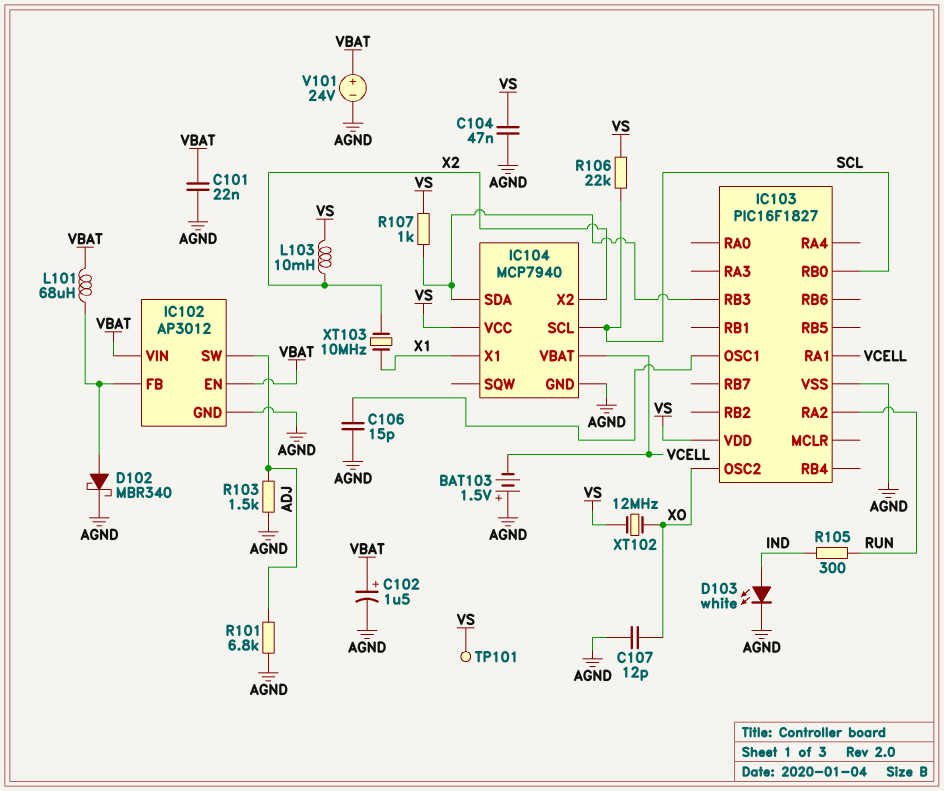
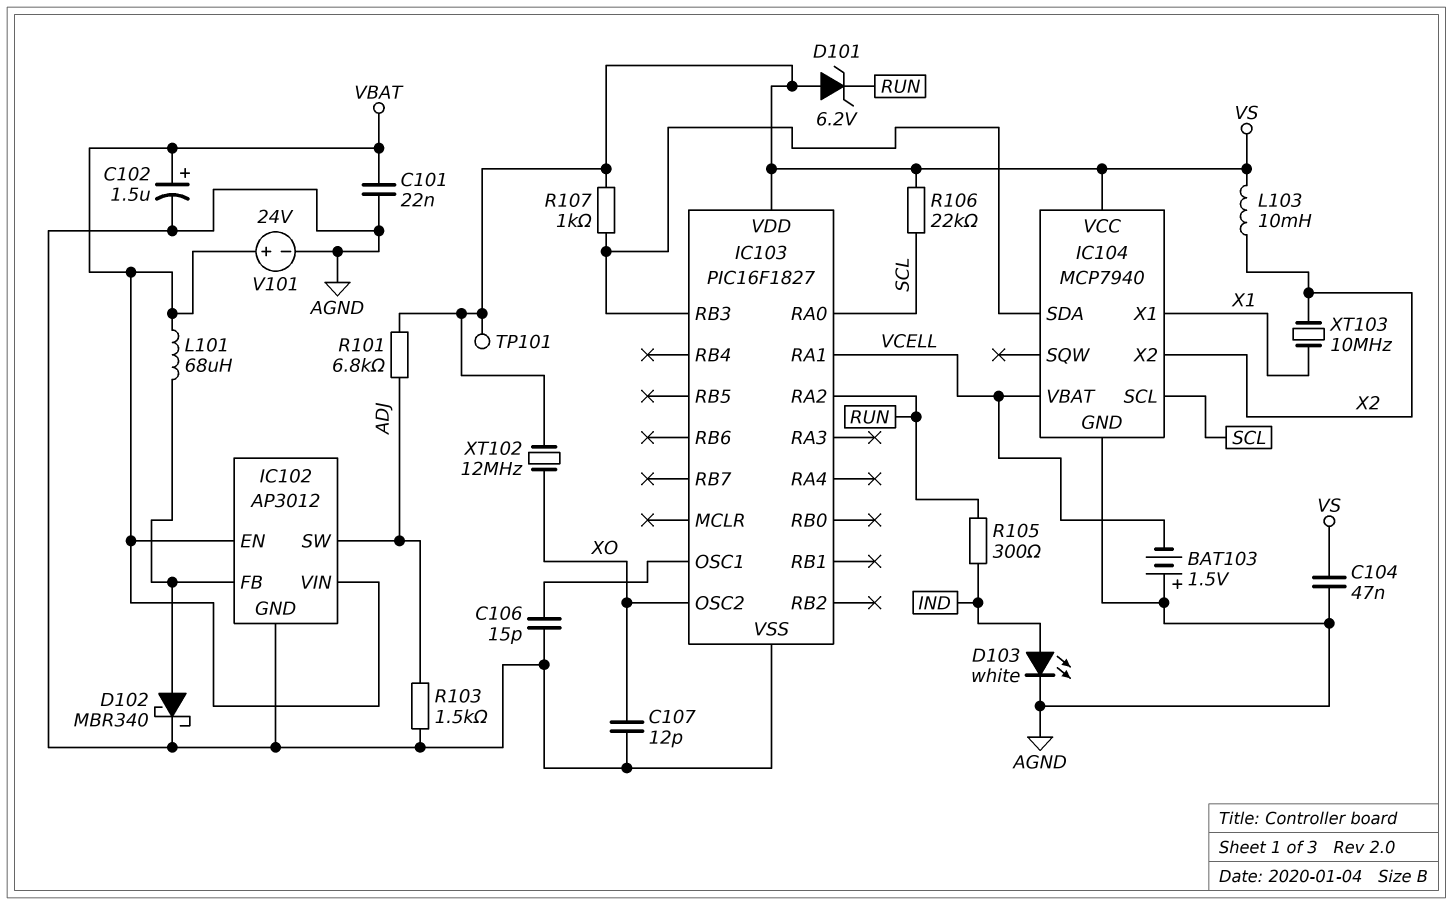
D101: none -> zener 6.2V (A VS, K RUN)
IC103 pin RA0: none -> SCL
IC103 pin RB0: SCL -> none
R101: 6.8k (ADJ, AGND) -> 6.8k (ADJ, VS)

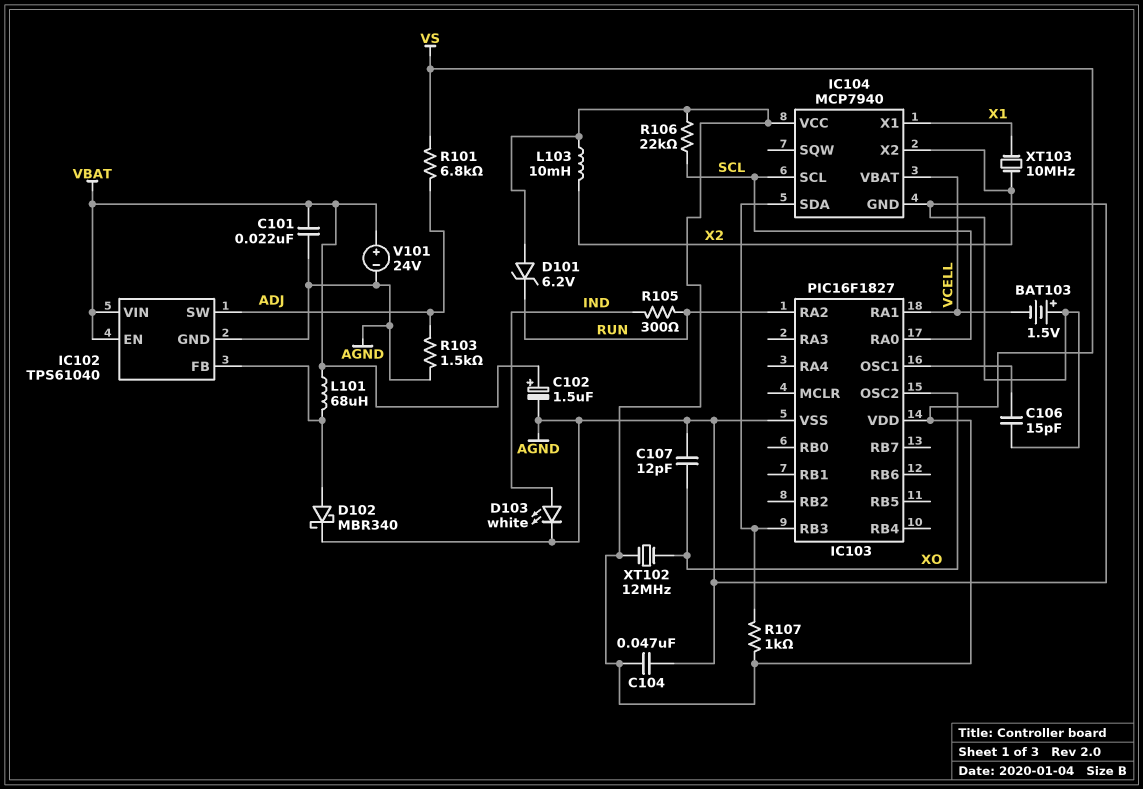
IC102: AP3012 -> TPS61040
TP101: test point (VS) -> none

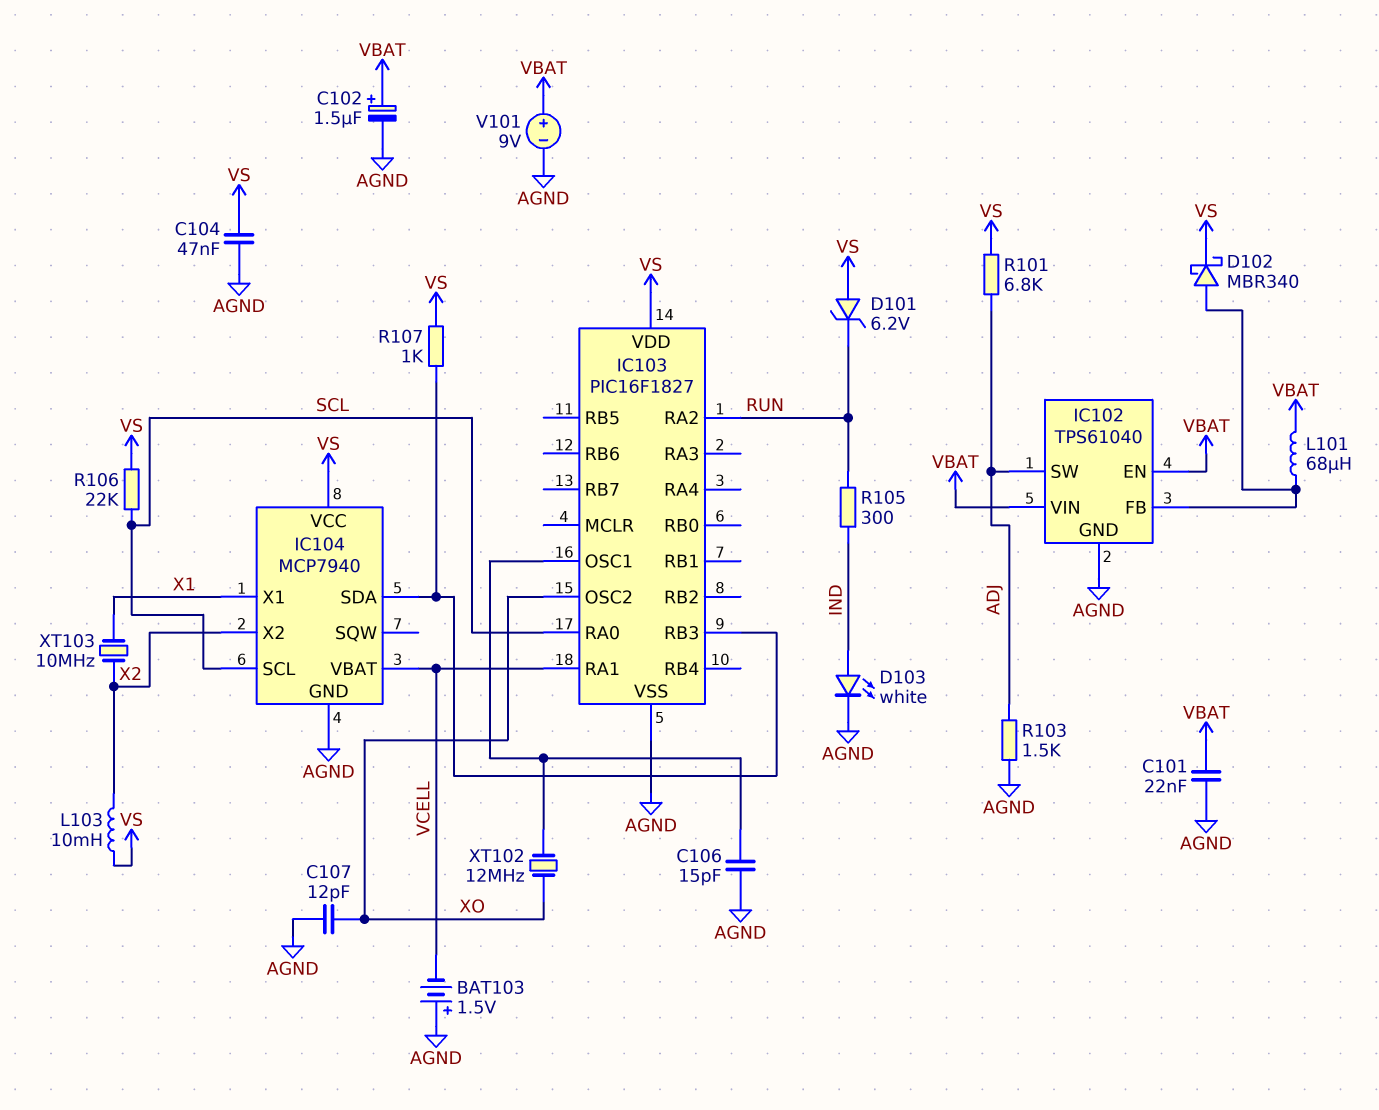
D102: schottky MBR340 (A IC102/FB, K AGND) -> schottky MBR340 (A IC102/FB, K VS)
V101: 24V (plus VBAT, minus AGND) -> 9V (plus VBAT, minus AGND)
XT102: 12MHz (VS, XO) -> 12MHz (IC103/OSC1, XO)

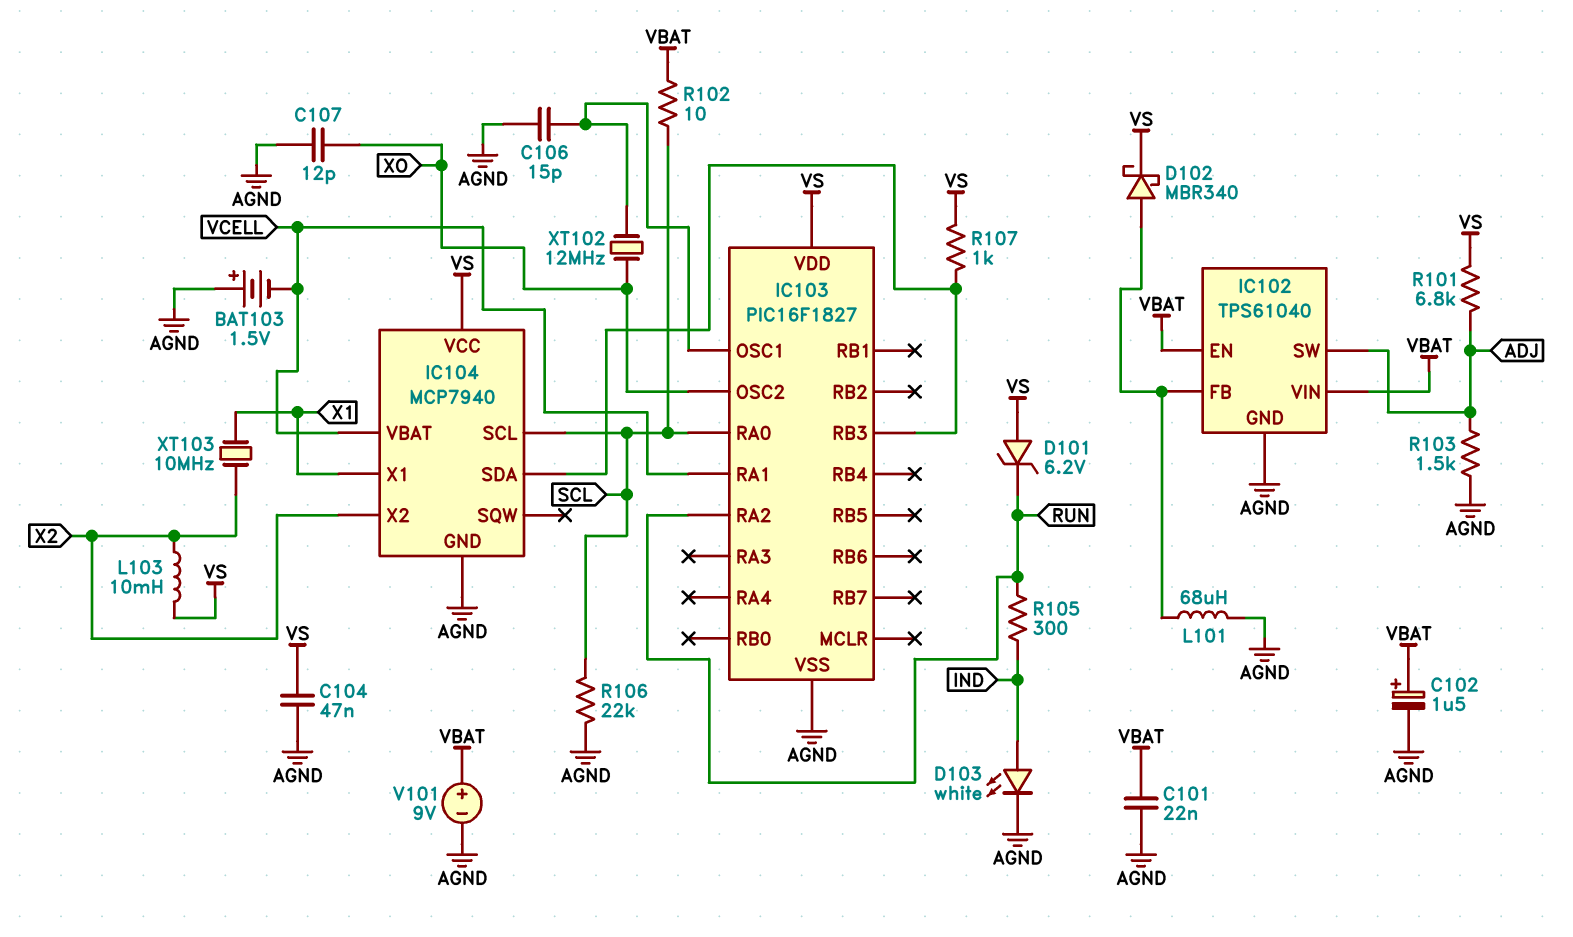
L101: 68uH (IC102/FB, VBAT) -> 68uH (AGND, IC102/FB)
R102: none -> 10 (SCL, VBAT)
R106: 22k (SCL, VS) -> 22k (AGND, SCL)

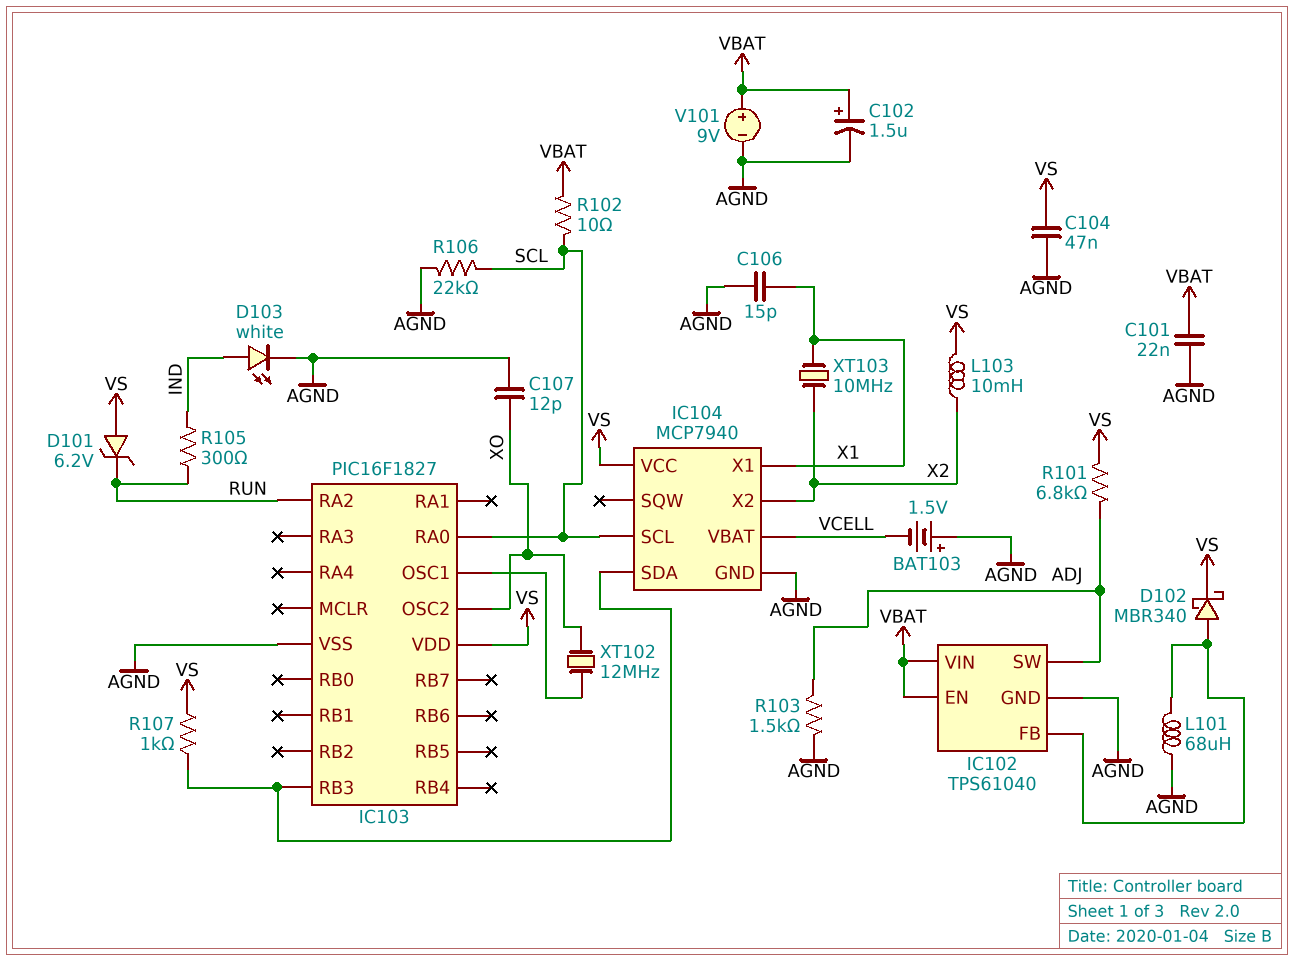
C106: 15pF (AGND, IC103/OSC1) -> 15pF (AGND, X1)
IC103 pin RA1: VCELL -> none

